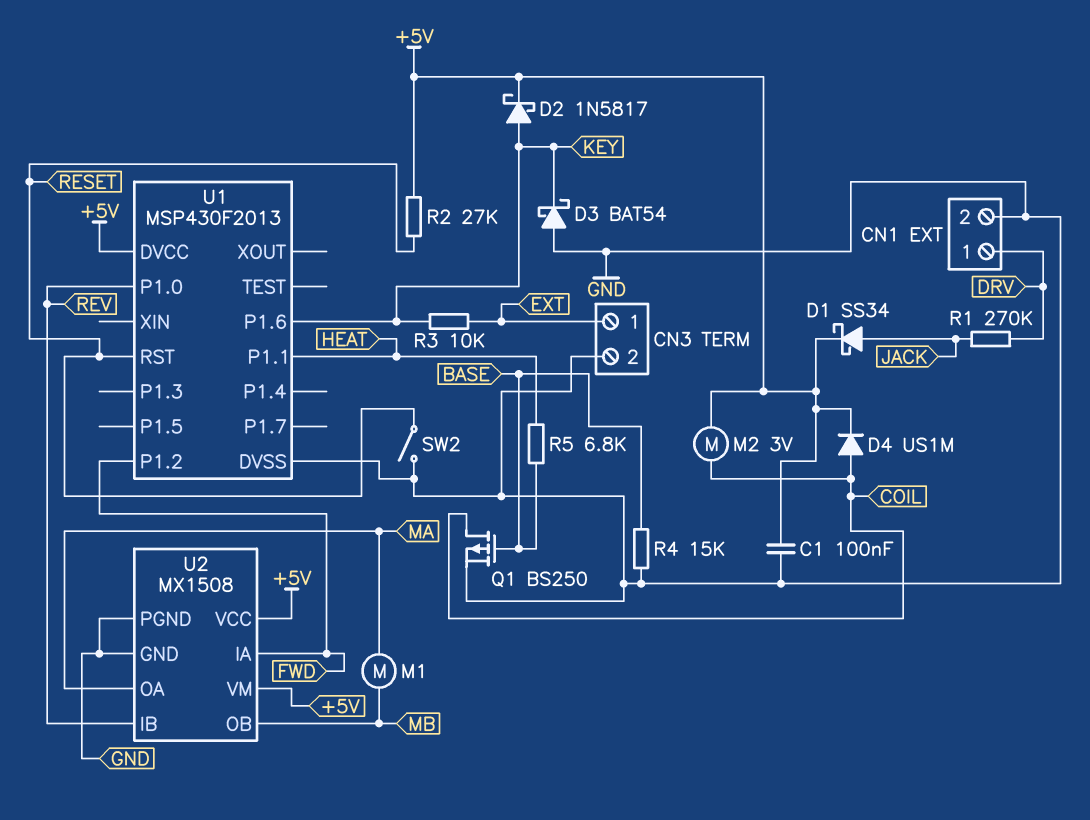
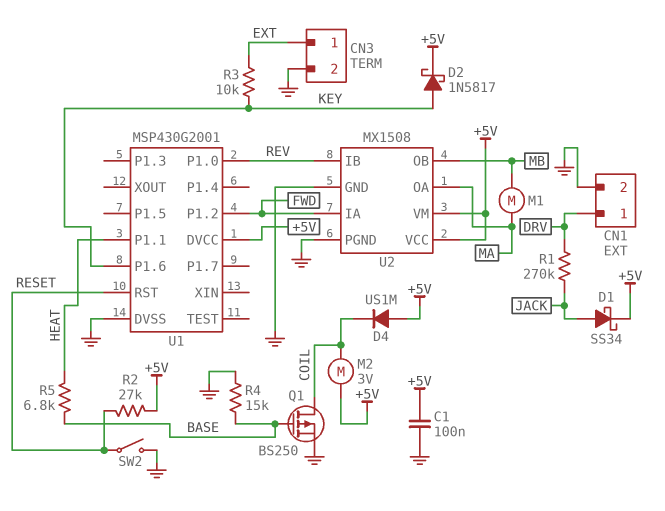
D3: schottky BAT54 (A GND, K KEY) -> none
D4: diode US1M (A COIL, K +5V) -> diode US1M (A +5V, K COIL)
U1: MSP430F2013 -> MSP430G2001

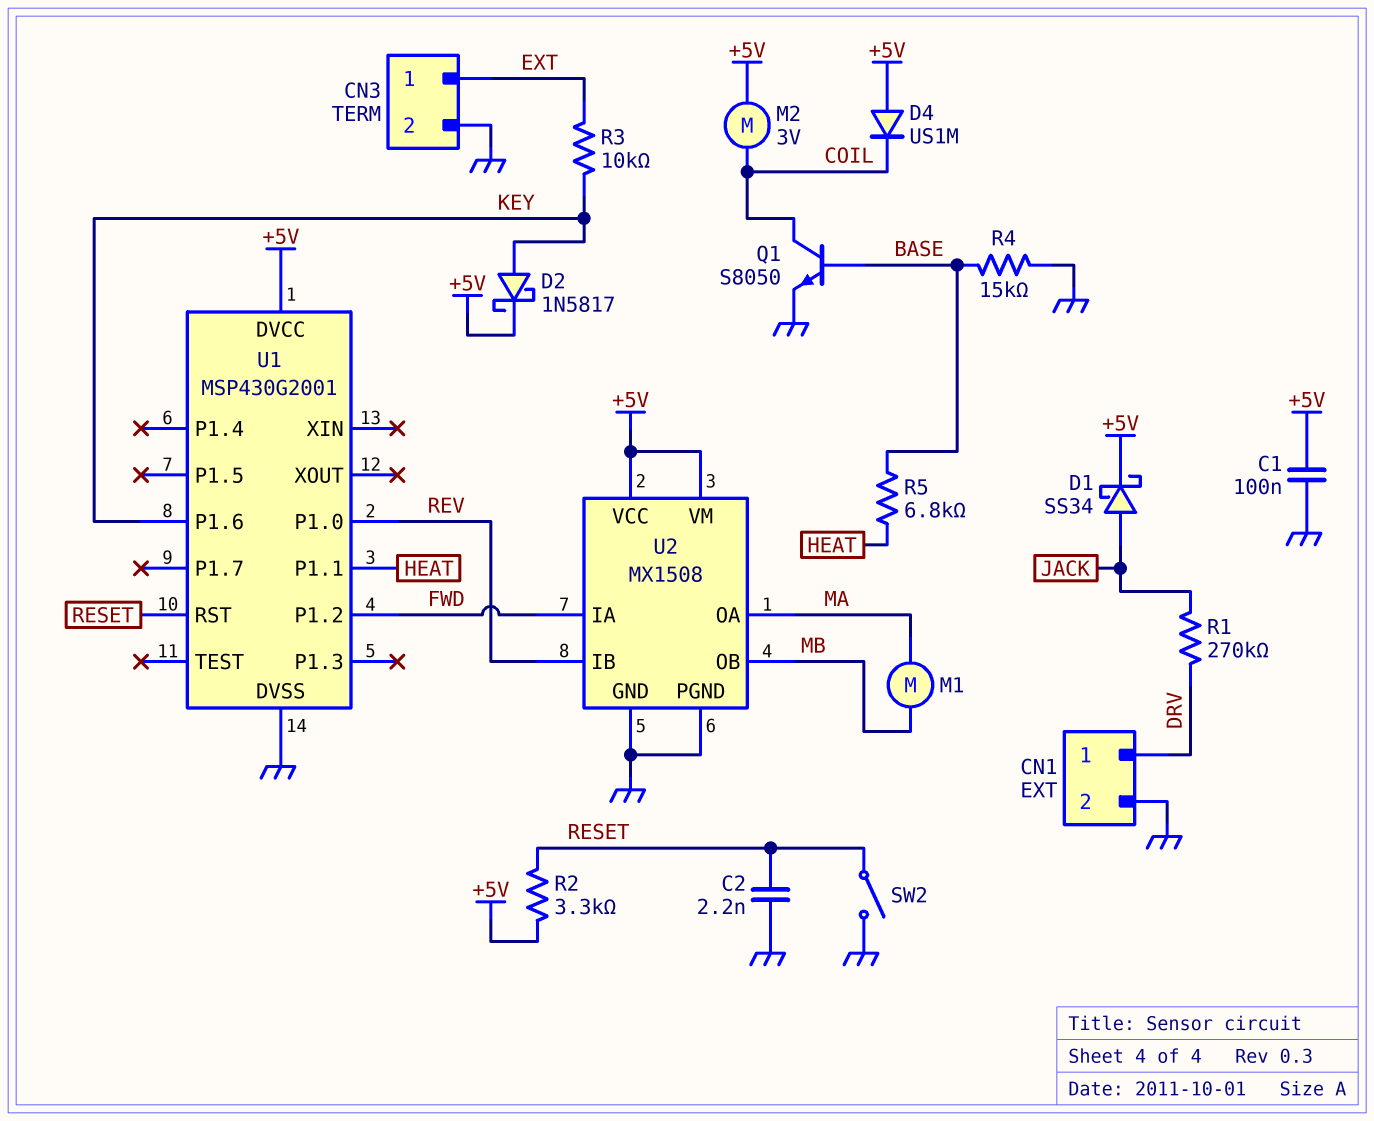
C2: none -> 2.2nF (GND, RESET)
Q1: PMOS BS250 (G BASE, D COIL, S GND) -> NPN S8050 (B BASE, C COIL, E GND)
R2: 27k (+5V, RESET) -> 3.3k (+5V, RESET)

